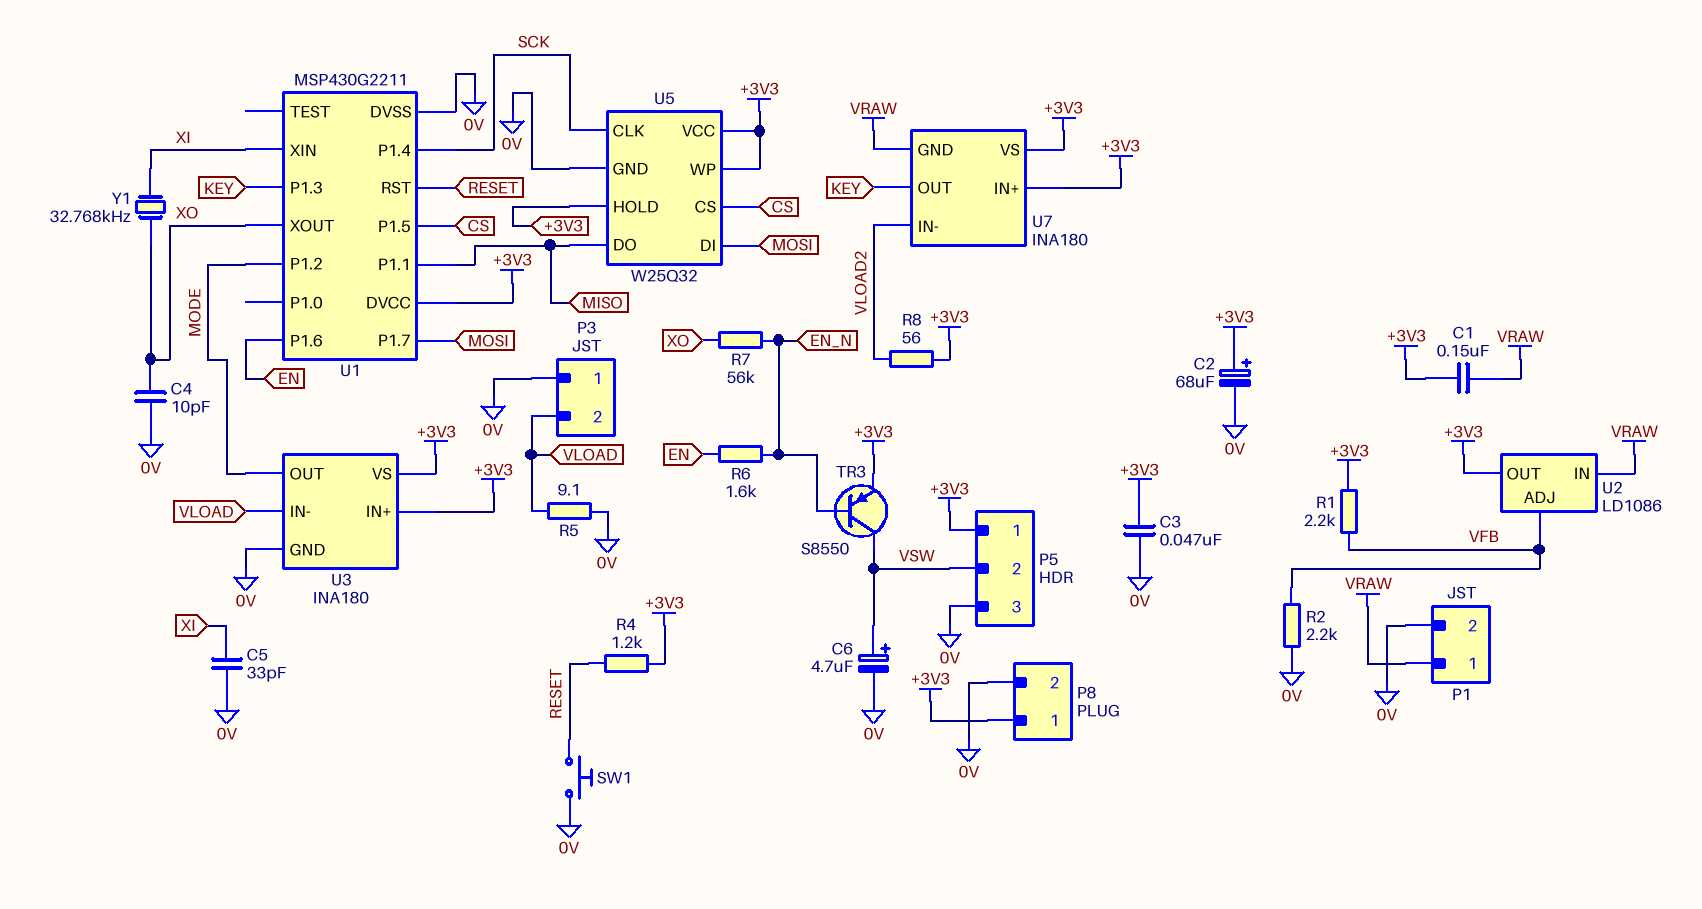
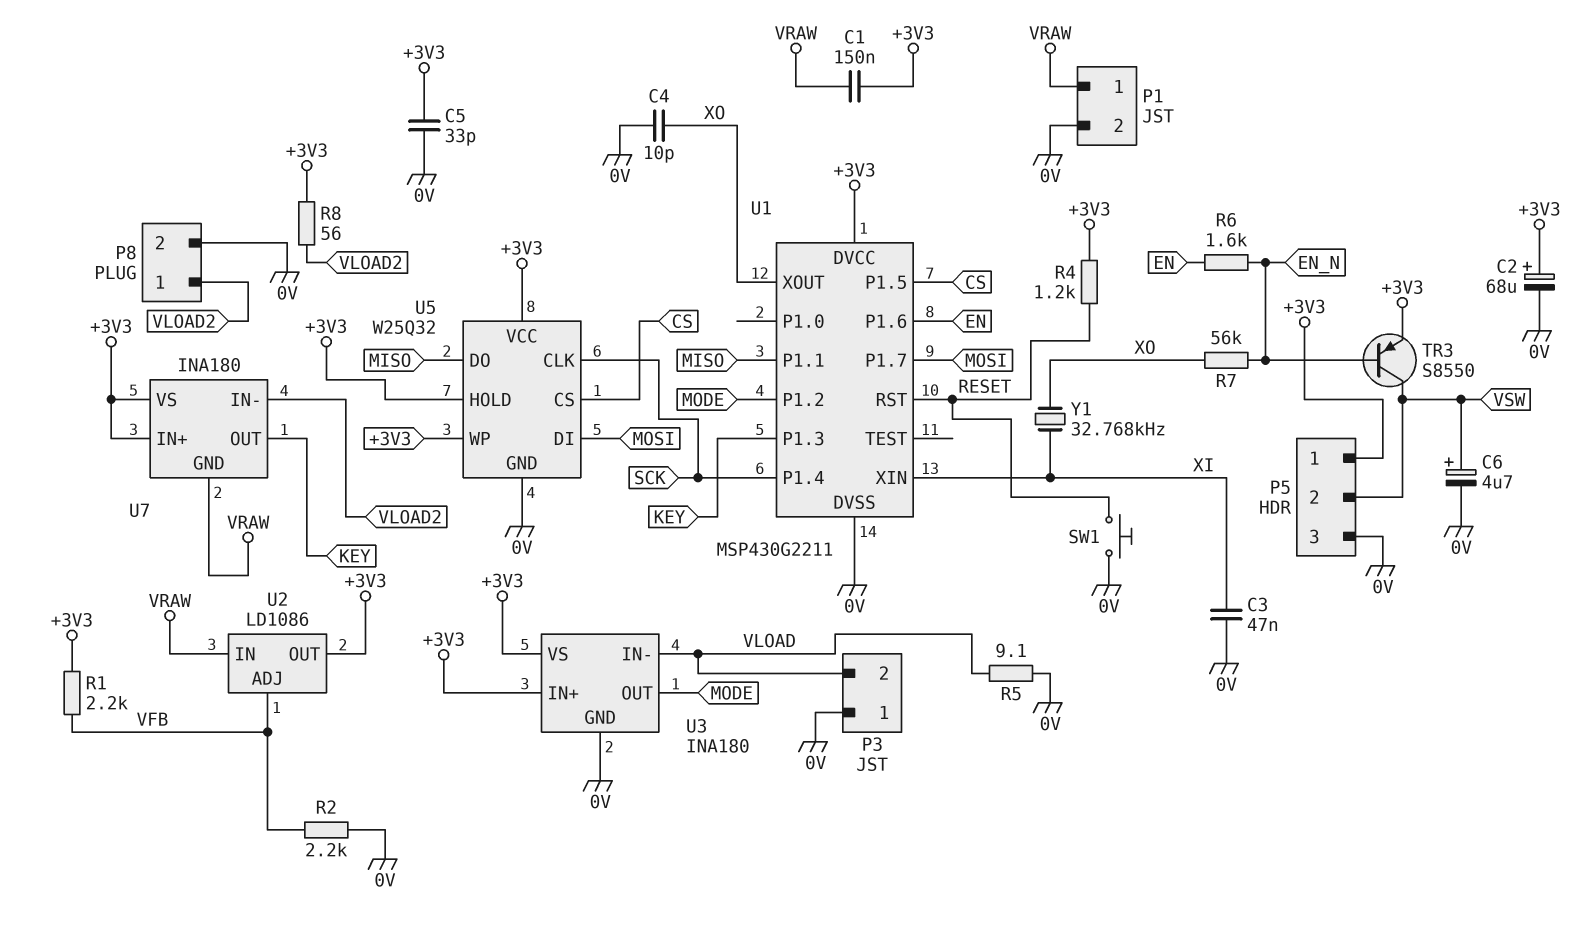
C3: 47nF (+3V3, 0V) -> 47nF (0V, XI)
C5: 33pF (0V, XI) -> 33pF (+3V3, 0V)
P8 pin 1: +3V3 -> VLOAD2

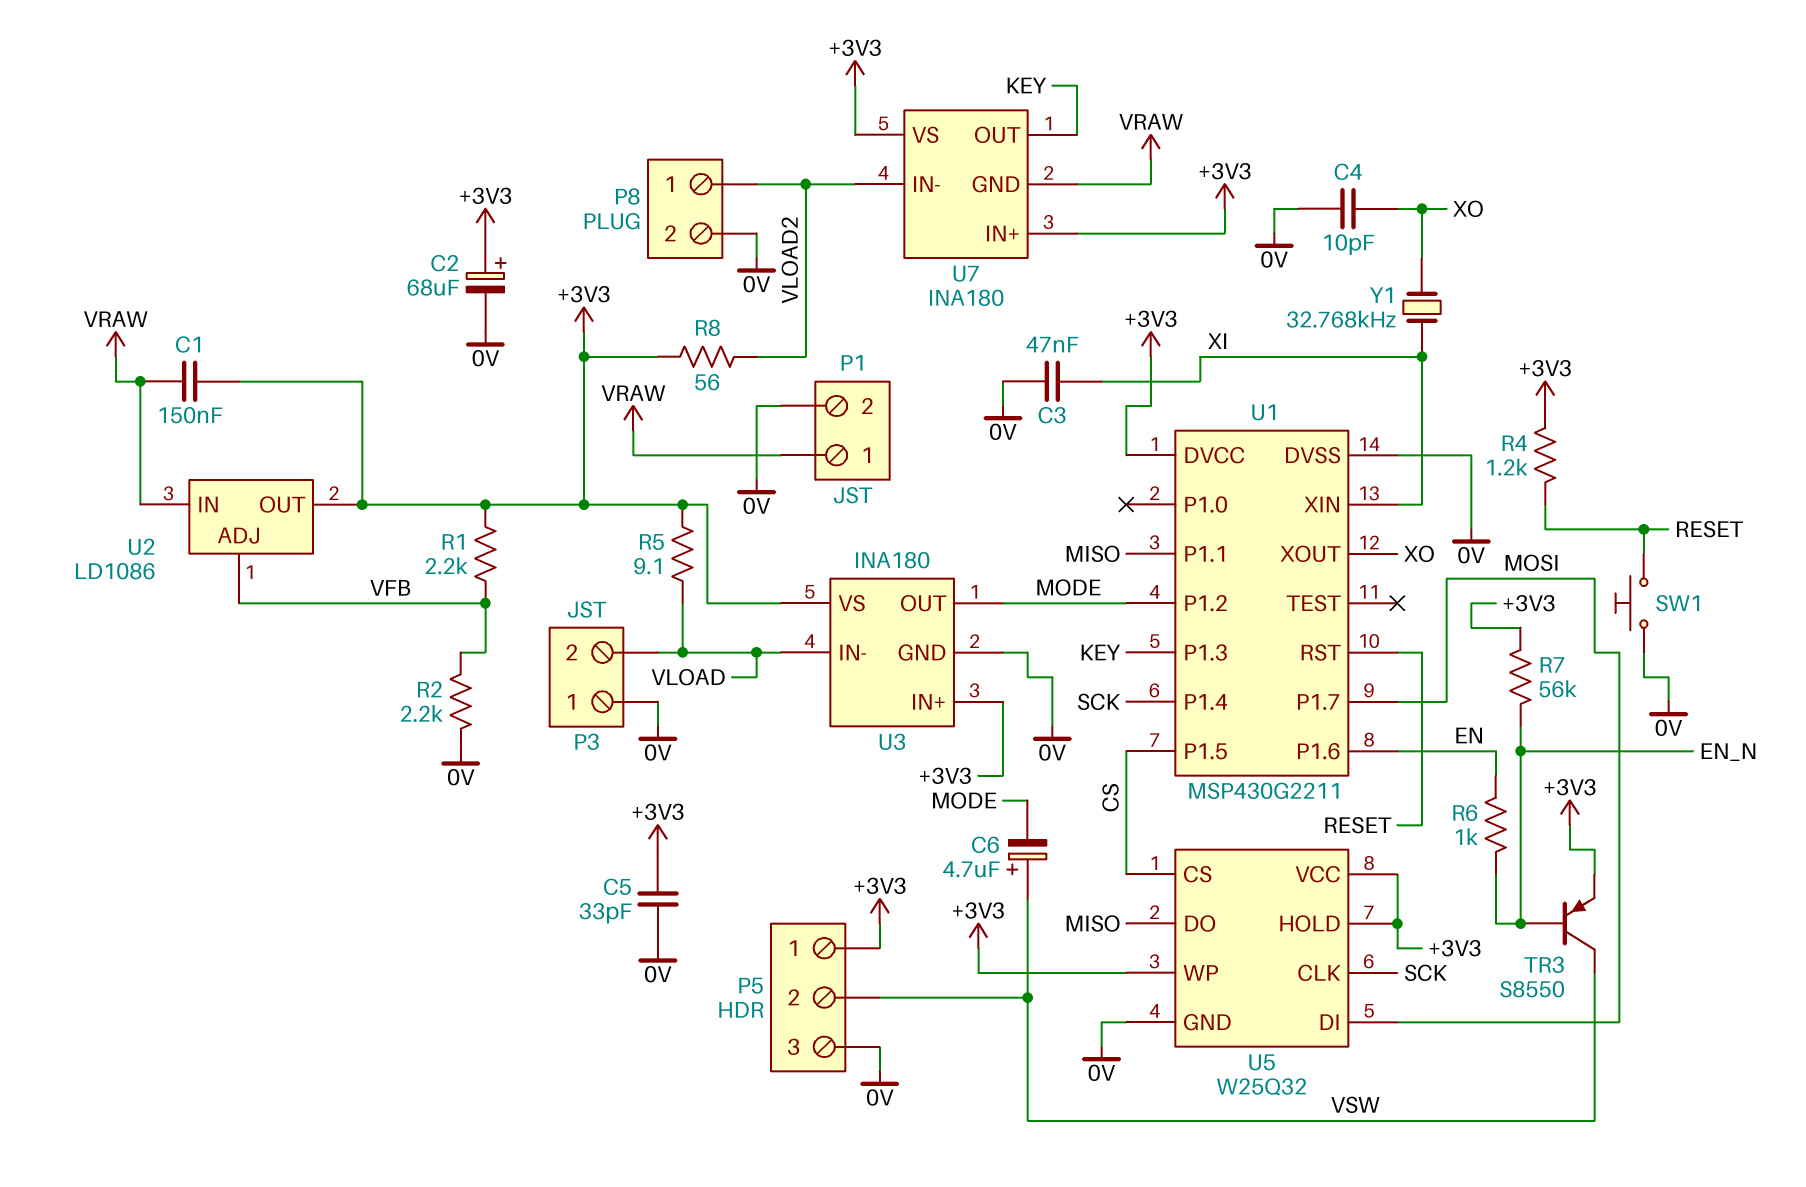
C6: 4.7uF (plus VSW, minus 0V) -> 4.7uF (plus VSW, minus MODE)
R5: 9.1 (0V, VLOAD) -> 9.1 (+3V3, VLOAD)
R6: 1.6k (EN, EN_N) -> 1k (EN, EN_N)
R7: 56k (EN_N, XO) -> 56k (+3V3, EN_N)

